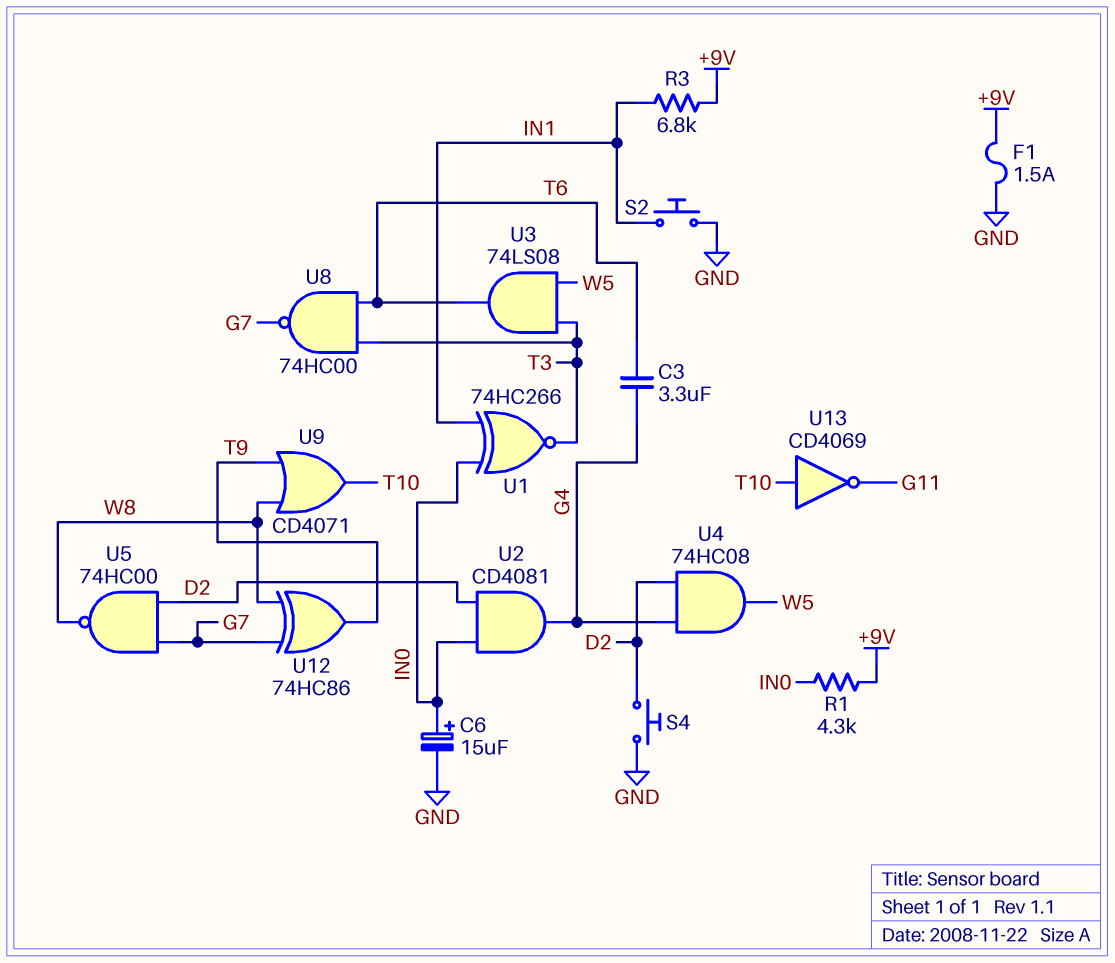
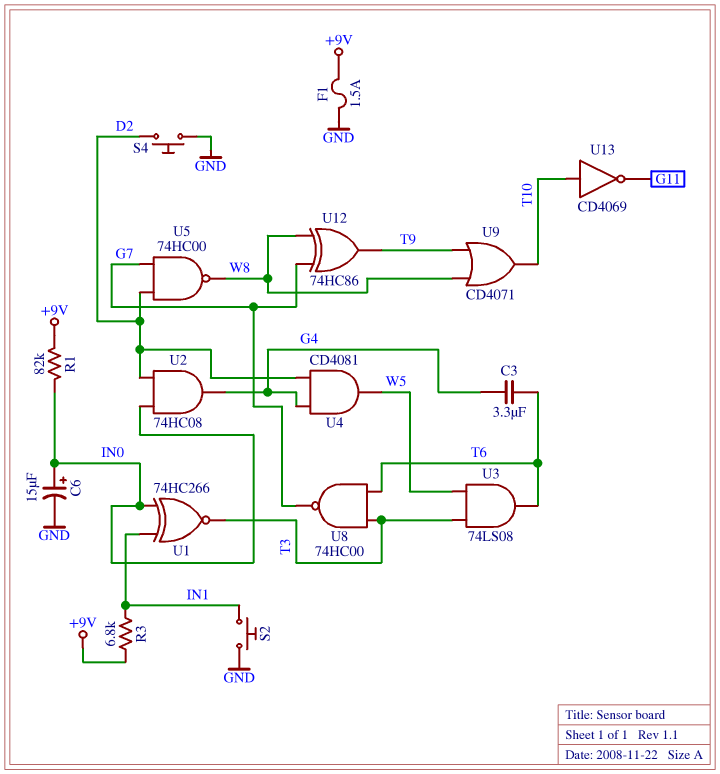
R1: 4.3k (+9V, IN0) -> 82k (+9V, IN0)
U2: AND CD4081 (in D2, in IN0, out G4) -> AND 74HC08 (in D2, in IN0, out G4)
U4: AND 74HC08 (in D2, in G4, out W5) -> AND CD4081 (in D2, in G4, out W5)

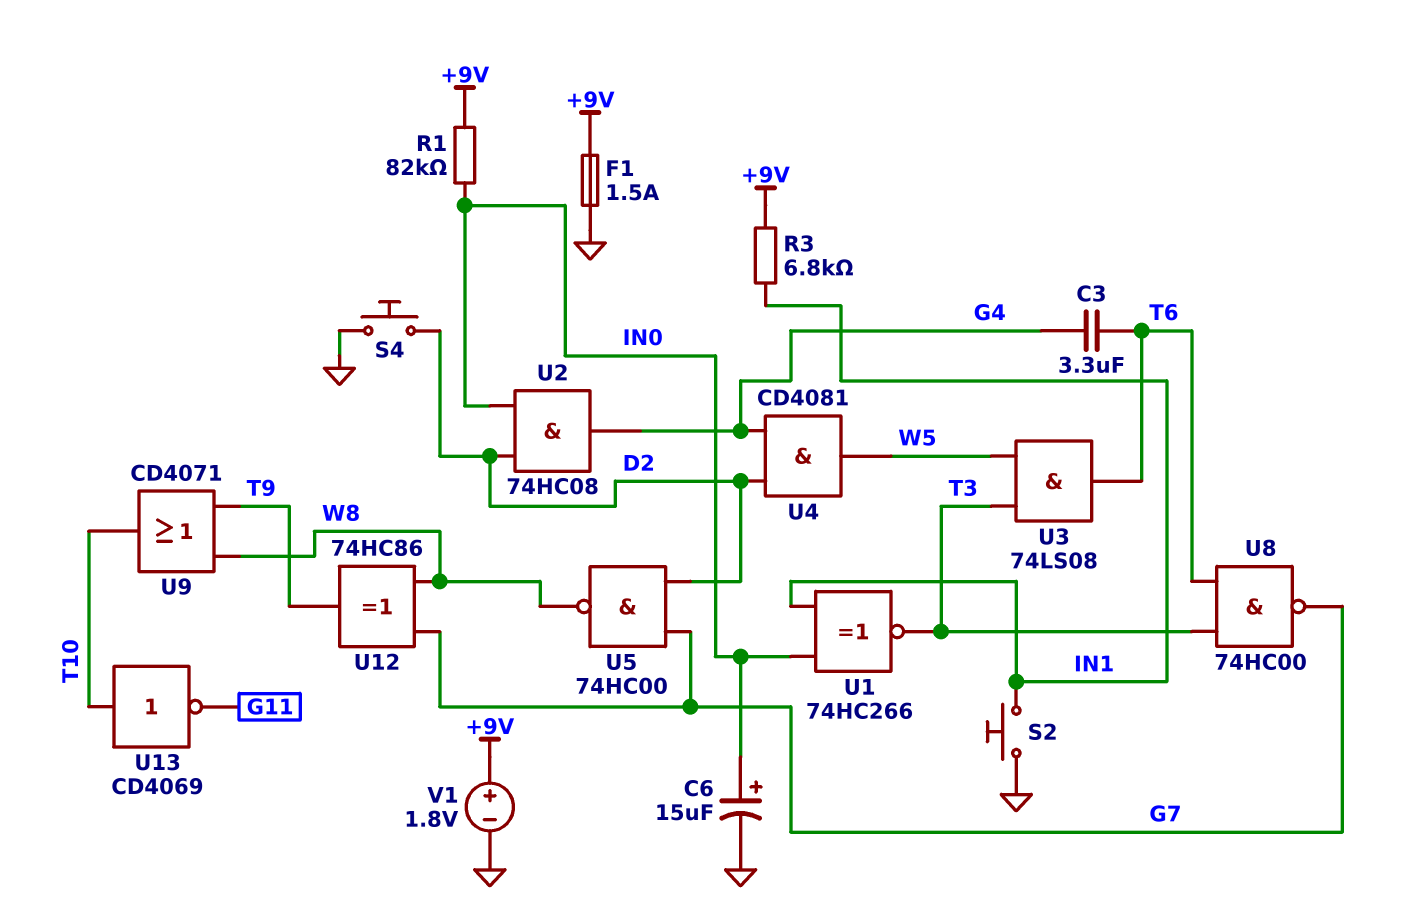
V1: none -> 1.8V (plus +9V, minus GND)

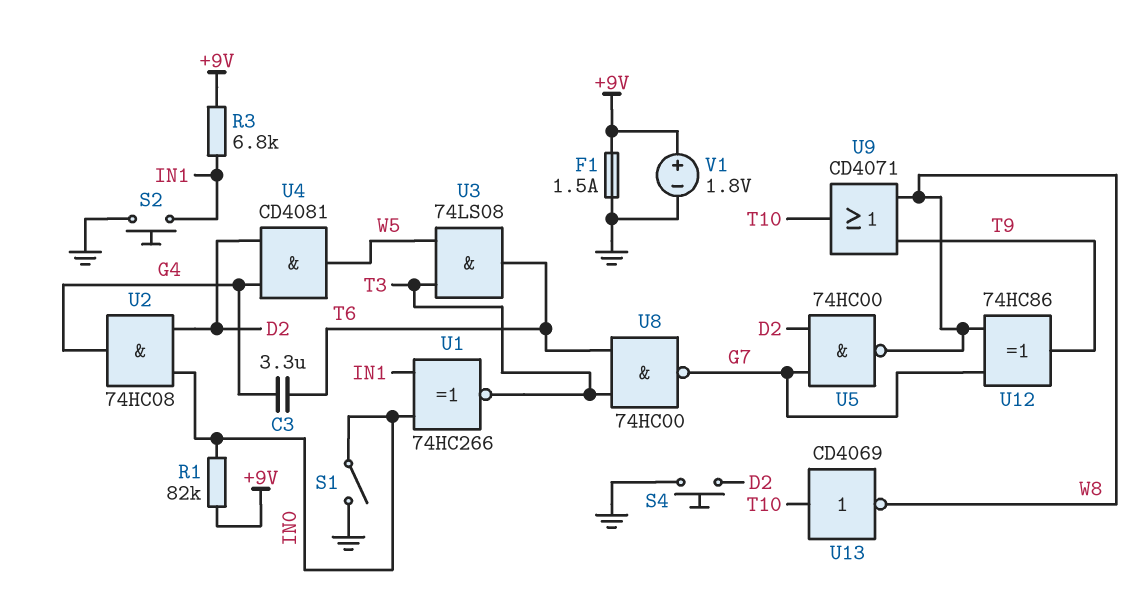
C6: 15uF (plus IN0, minus GND) -> none
S1: none -> switch (GND, IN0)
U13: NOT CD4069 (in T10, out G11) -> NOT CD4069 (in T10, out W8)

